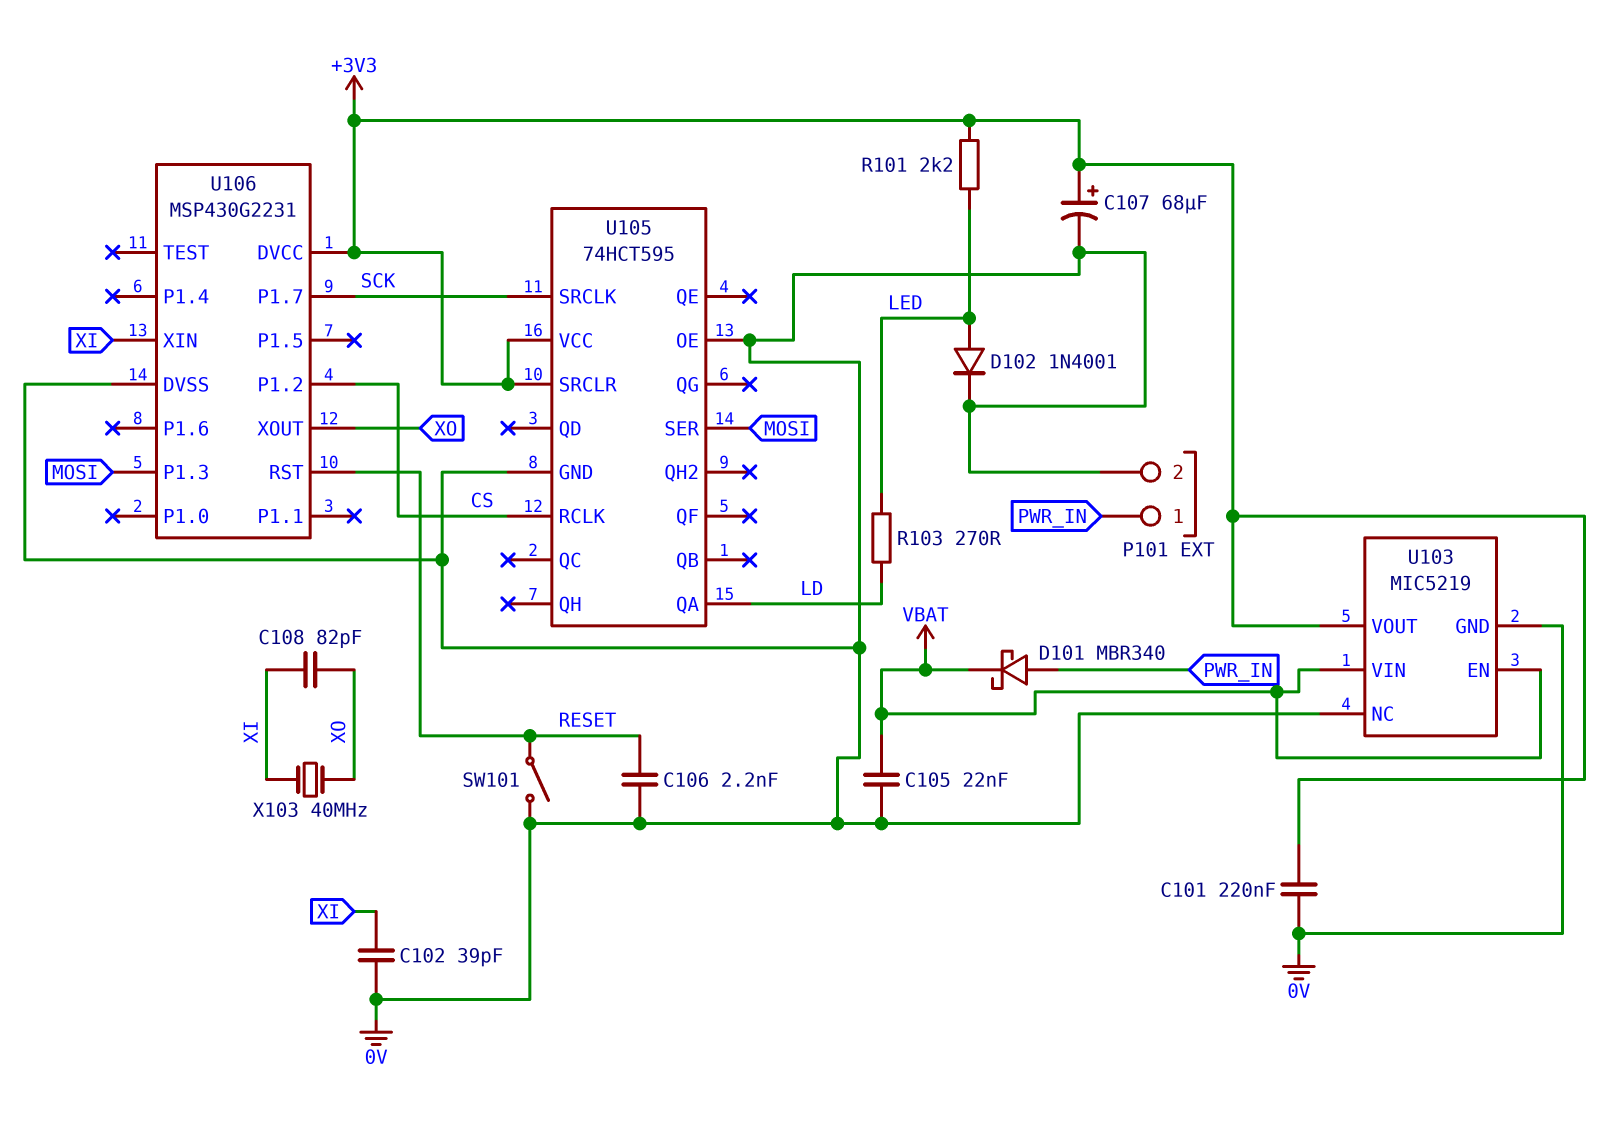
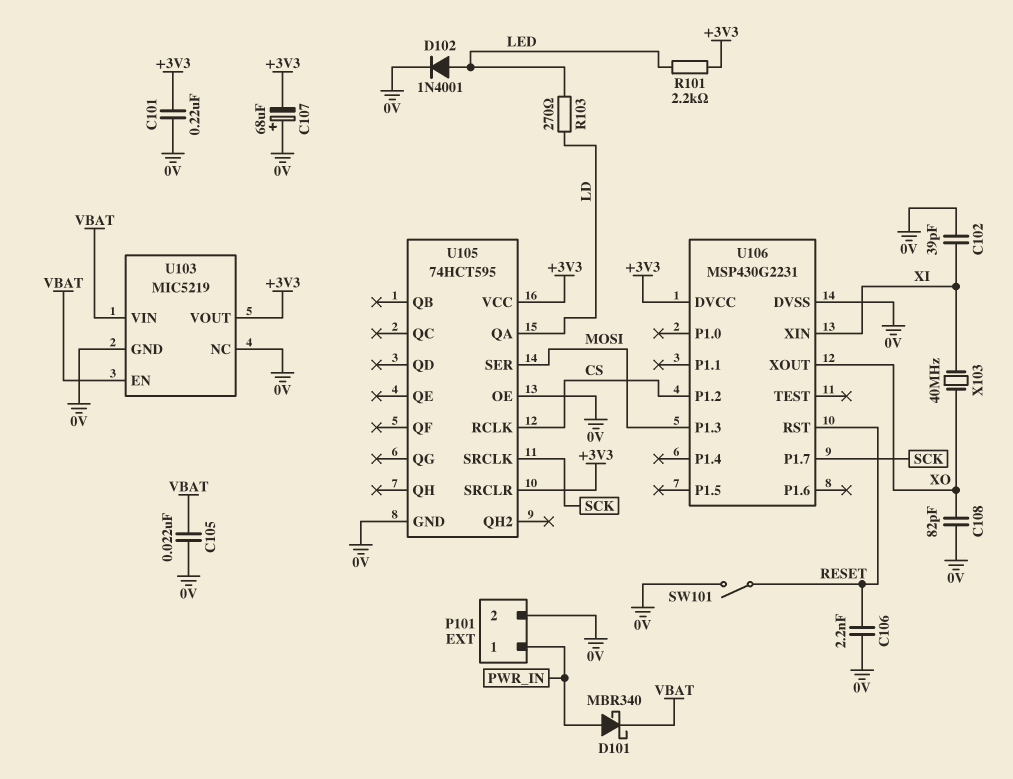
C107: 68uF (plus +3V3, minus 0V) -> 68uF (plus 0V, minus +3V3)
C108: 82pF (XI, XO) -> 82pF (0V, XO)

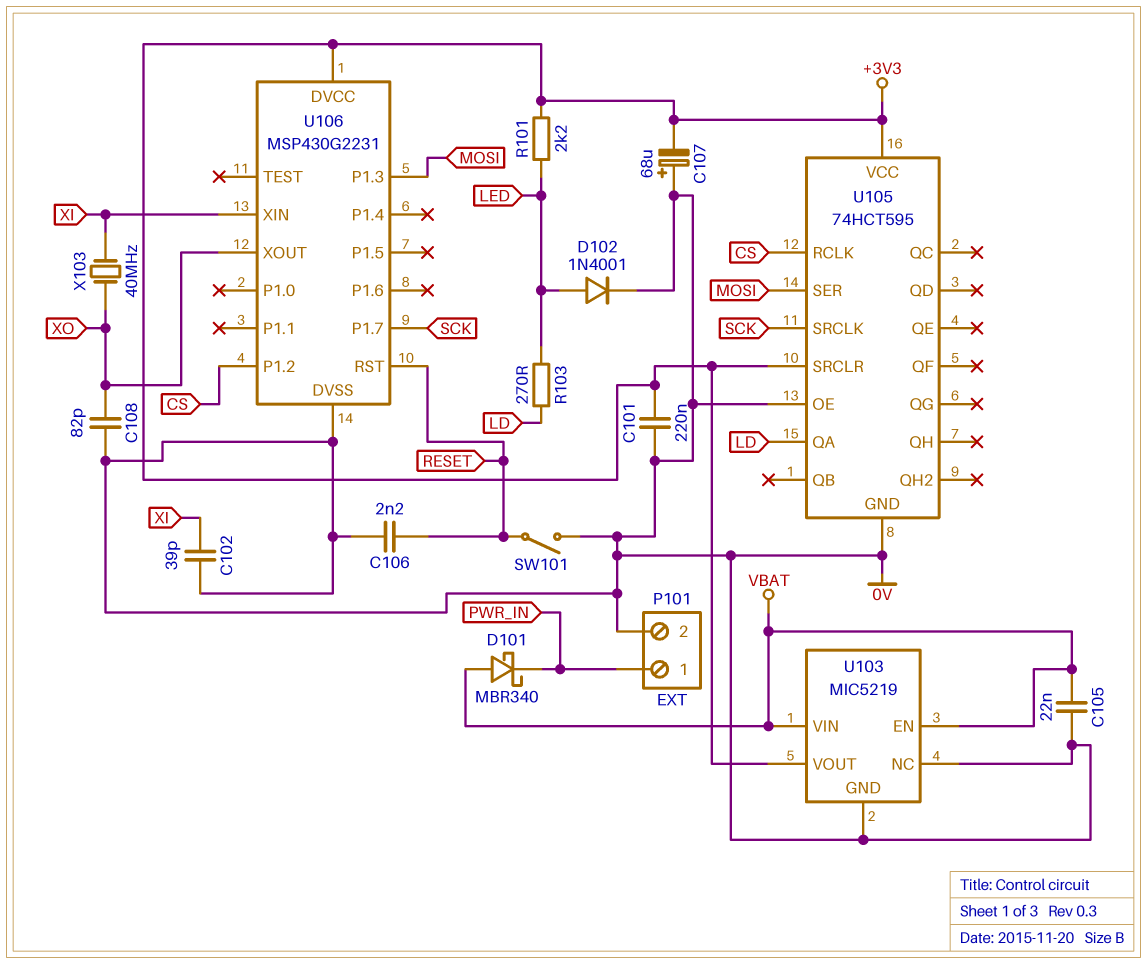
D101: schottky MBR340 (A PWR_IN, K VBAT) -> schottky MBR340 (A VBAT, K PWR_IN)

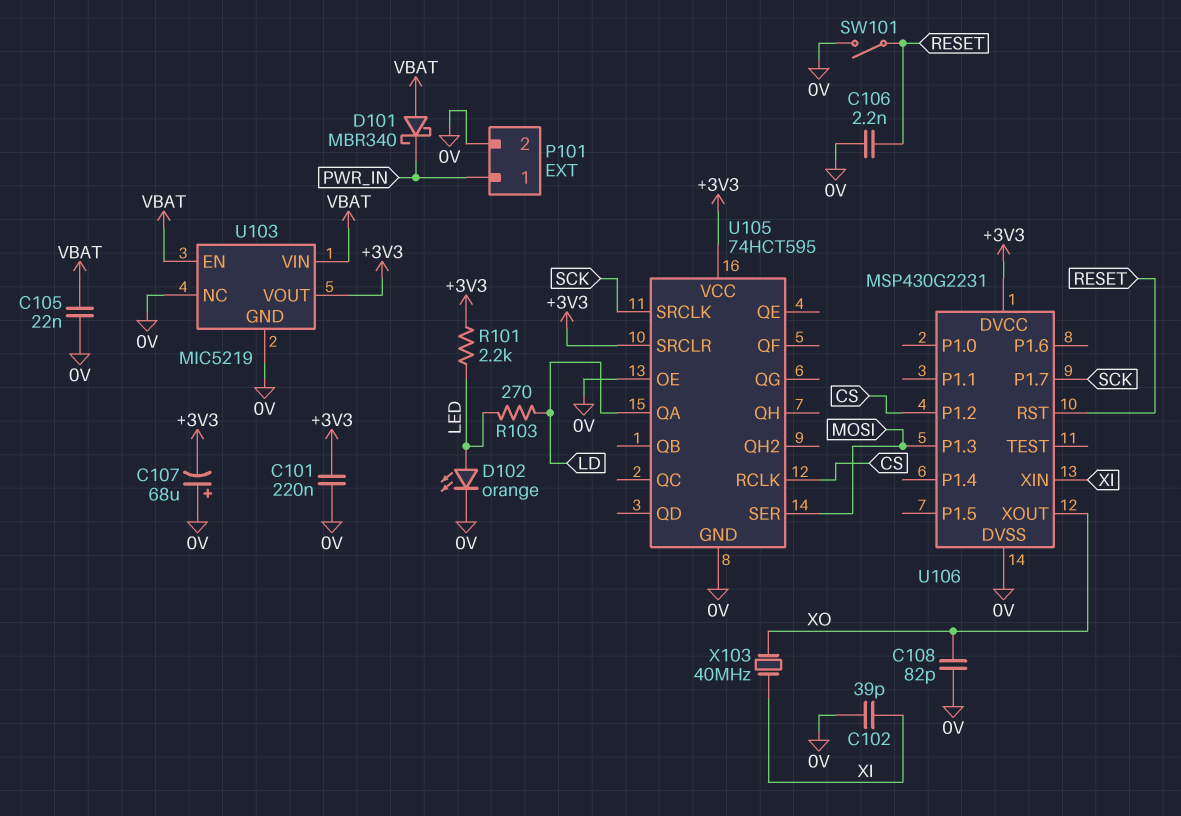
D102: diode 1N4001 (A LED, K 0V) -> LED orange (A LED, K 0V)

